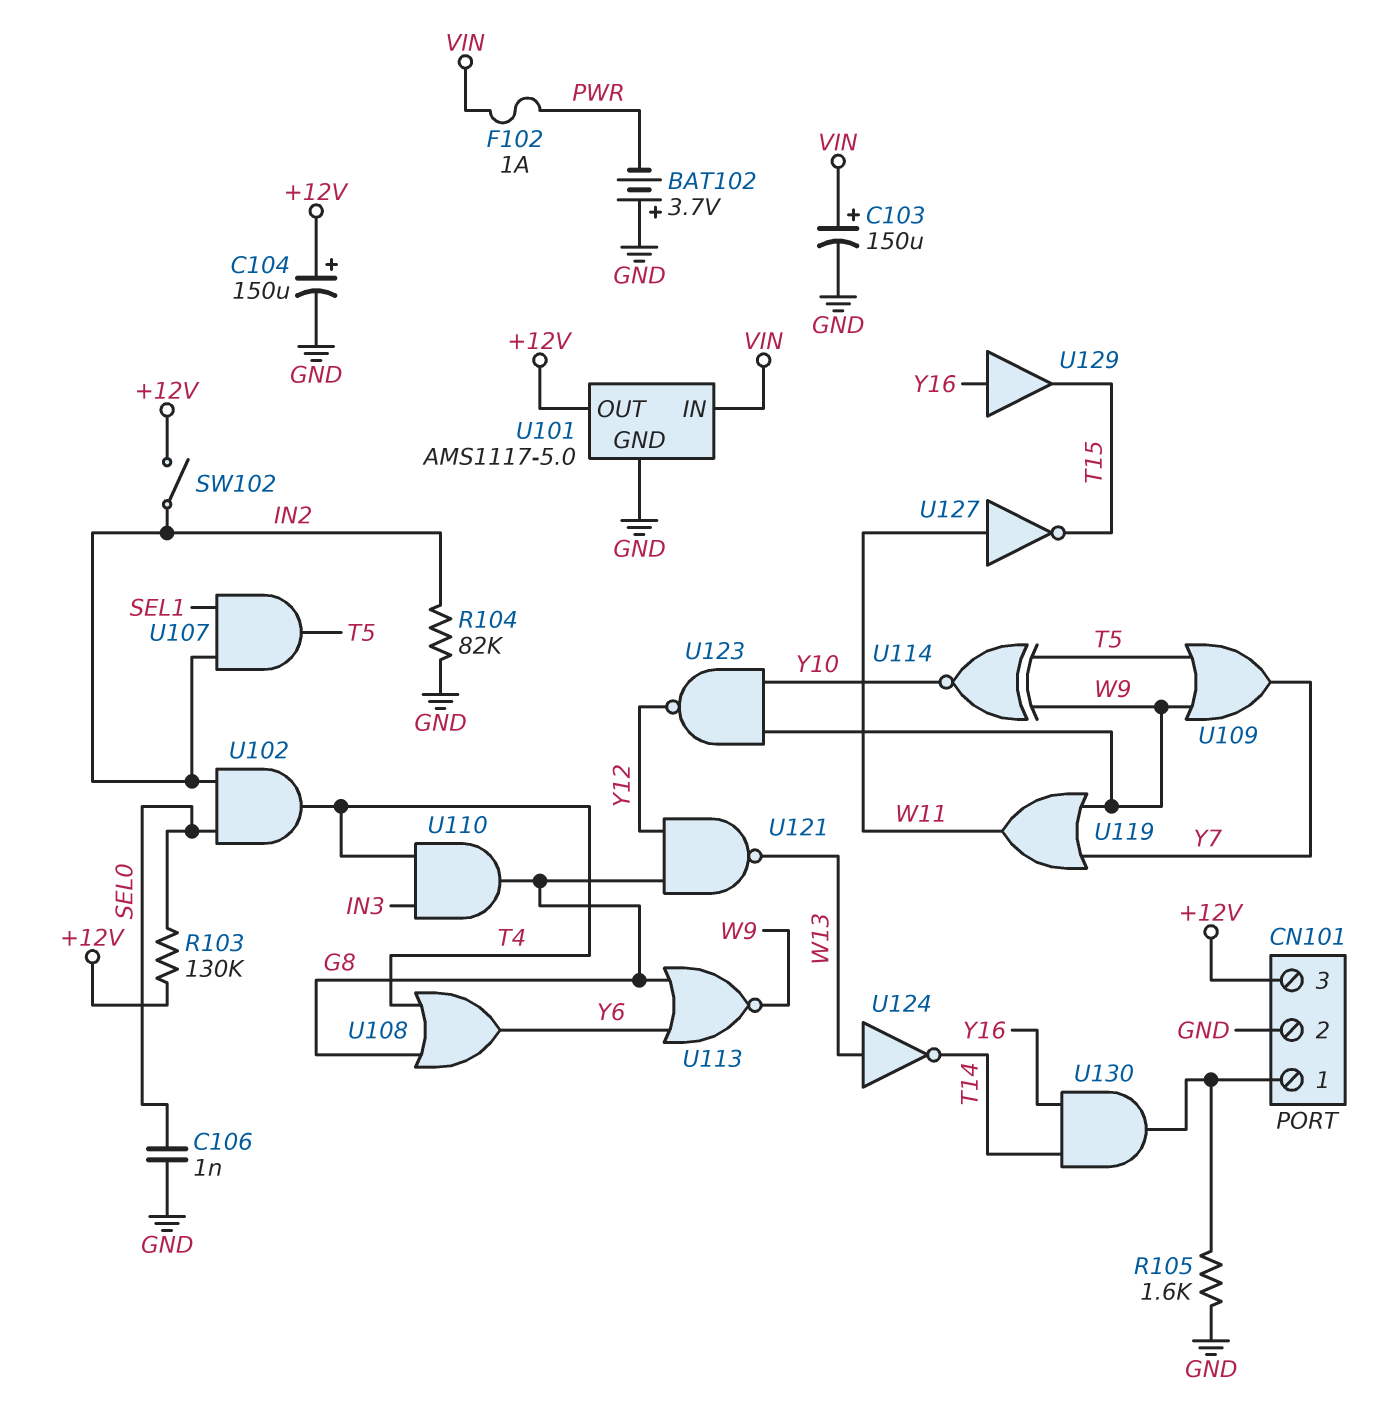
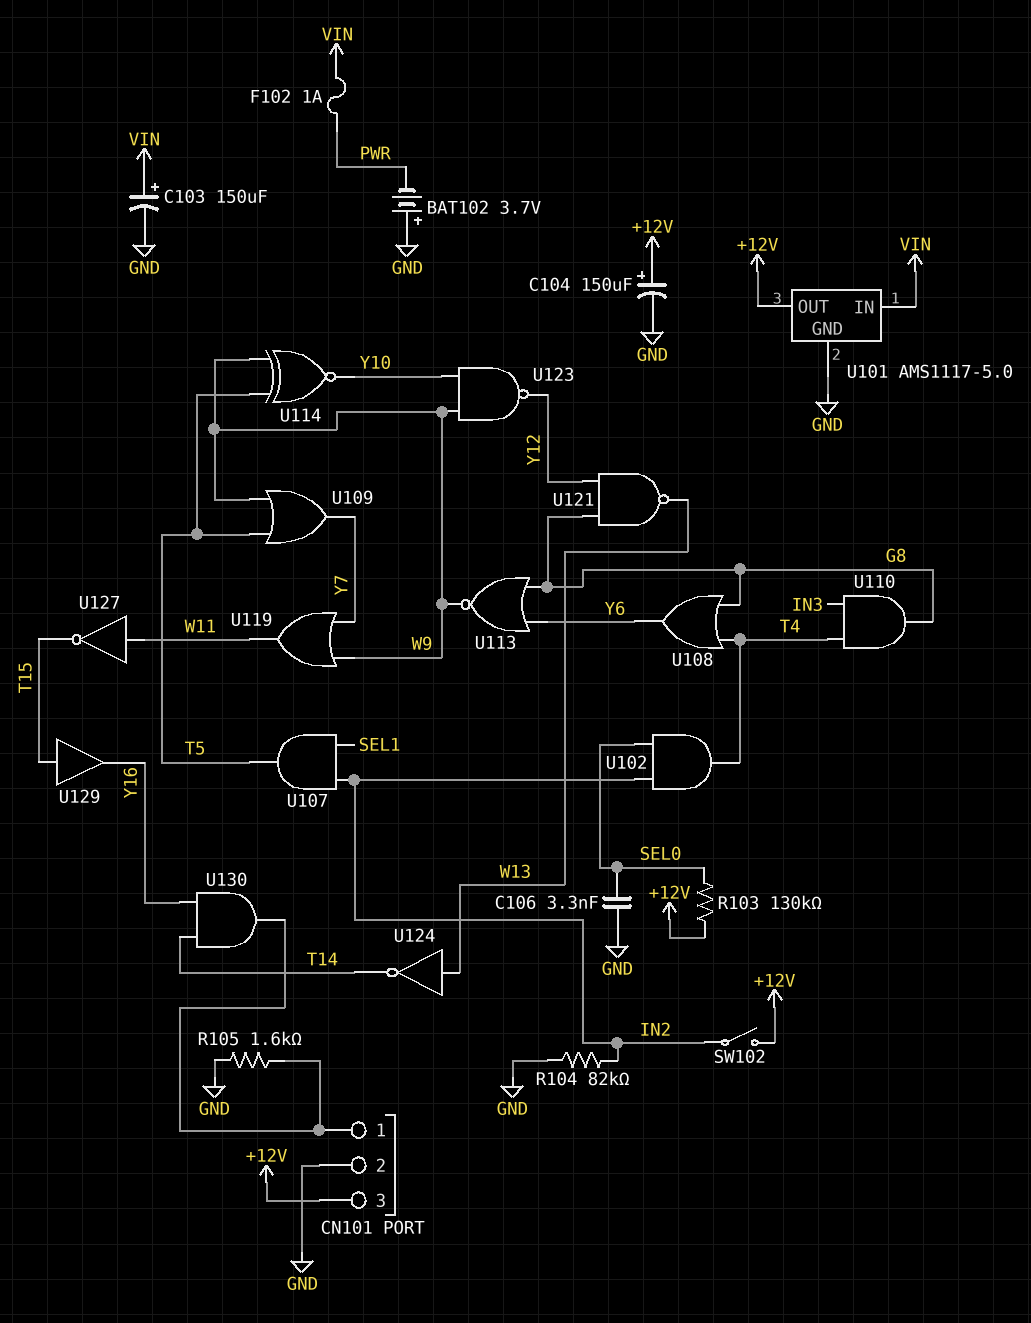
C106: 1nF (GND, SEL0) -> 3.3nF (GND, SEL0)
U129: buffer (in Y16, out T15) -> buffer (in T15, out Y16)

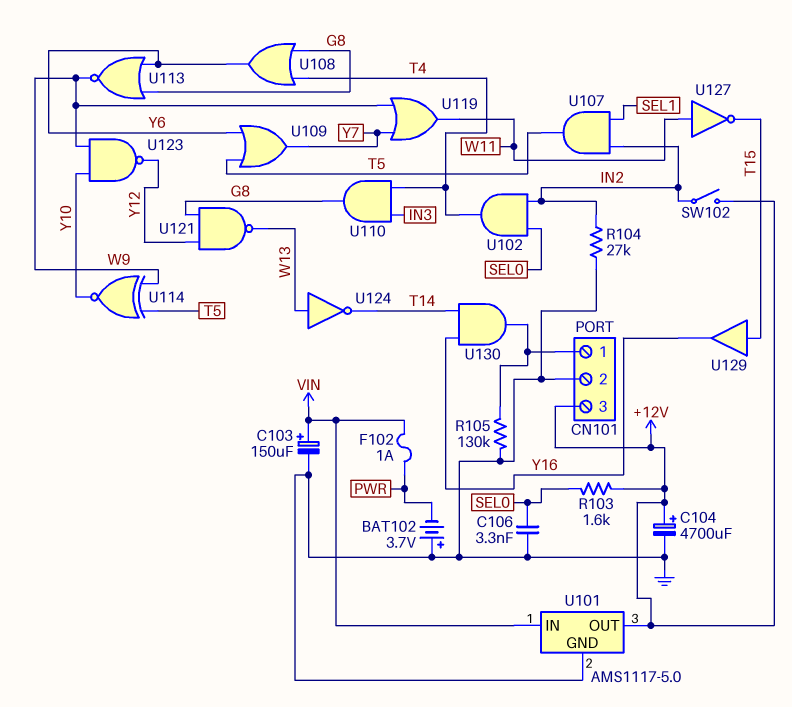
C104: 150uF (plus +12V, minus GND) -> 4700uF (plus +12V, minus GND)
R103: 130k (+12V, SEL0) -> 1.6k (+12V, SEL0)
R104: 82k (GND, IN2) -> 27k (GND, IN2)
R105: 1.6k (CN101/1, GND) -> 130k (CN101/1, GND)
U109: OR (in T5, in W9, out Y7) -> OR (in T5, in Y6, out Y7)

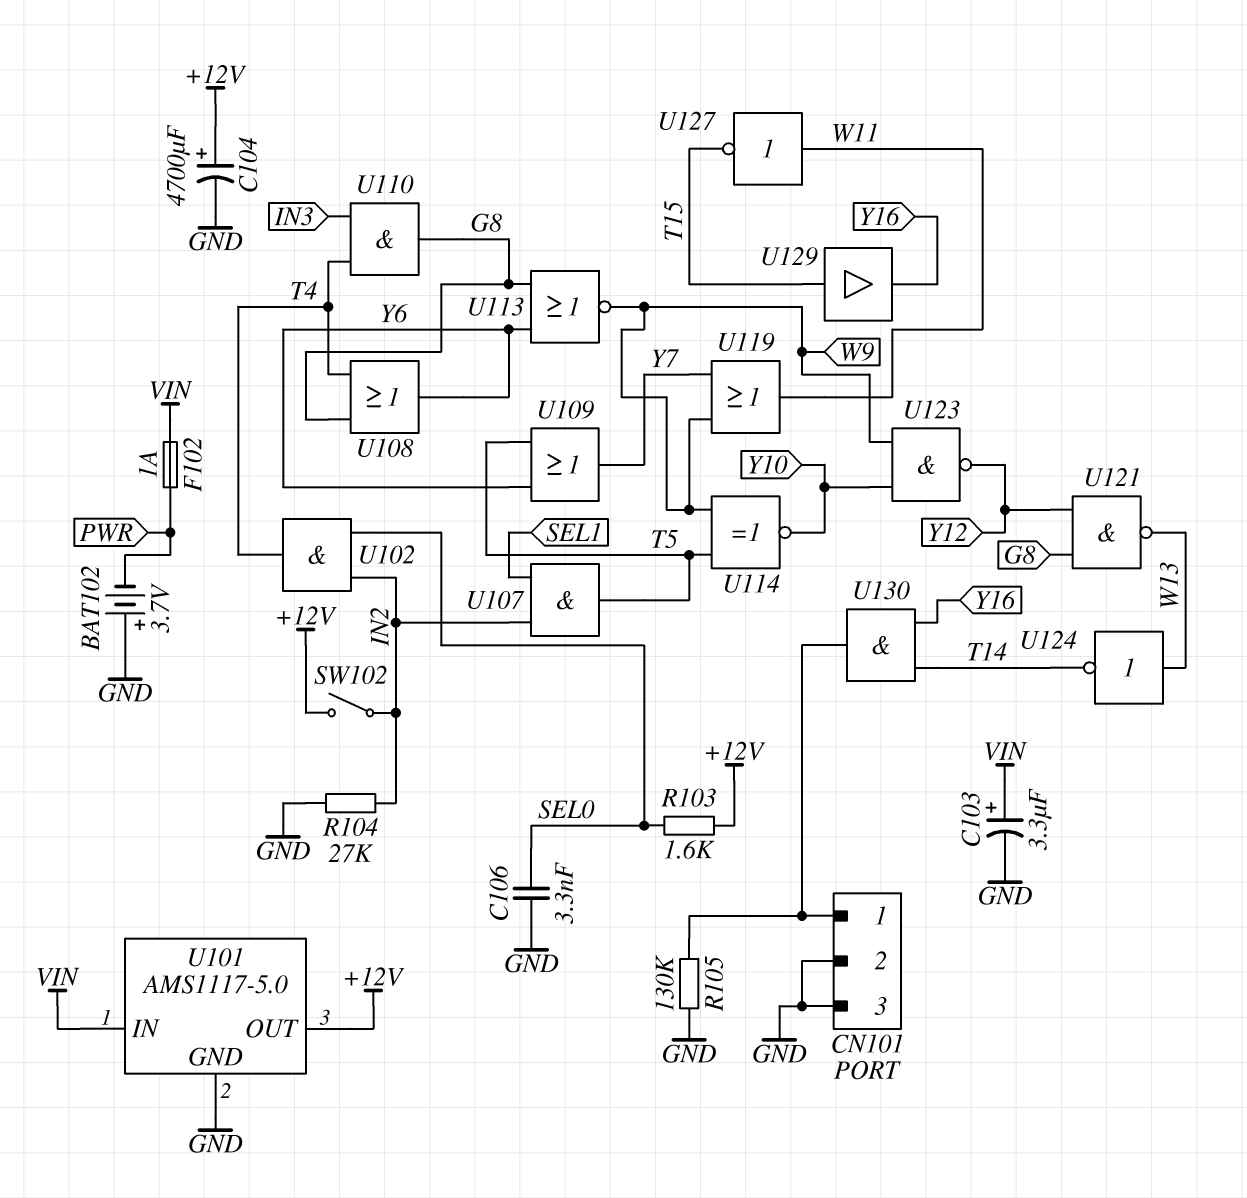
C103: 150uF (plus VIN, minus GND) -> 3.3uF (plus VIN, minus GND)
CN101 pin 3: +12V -> GND

